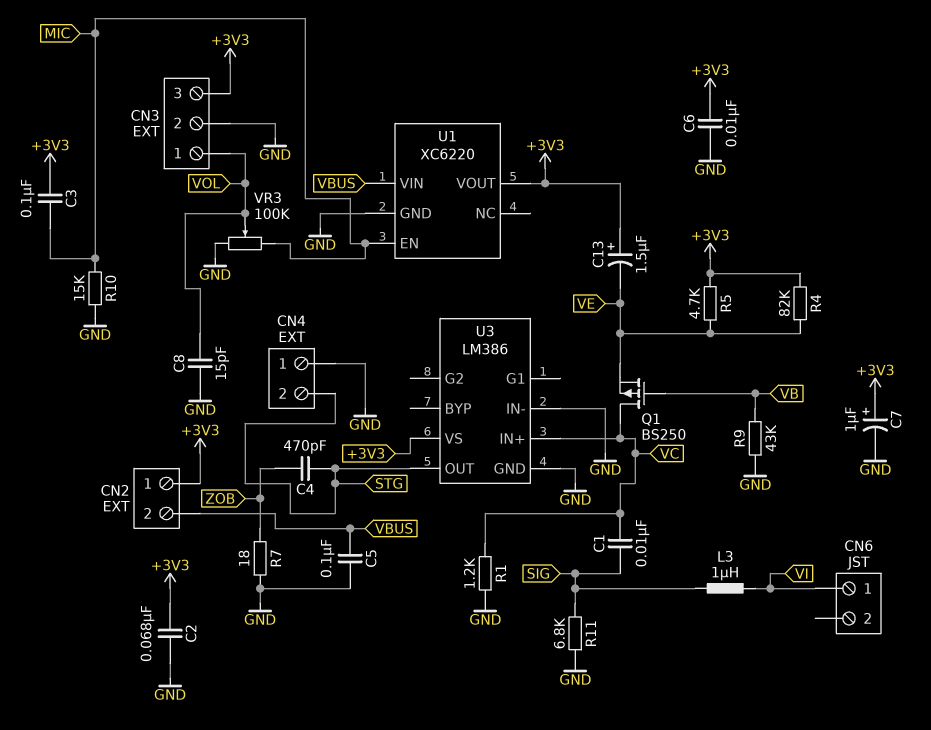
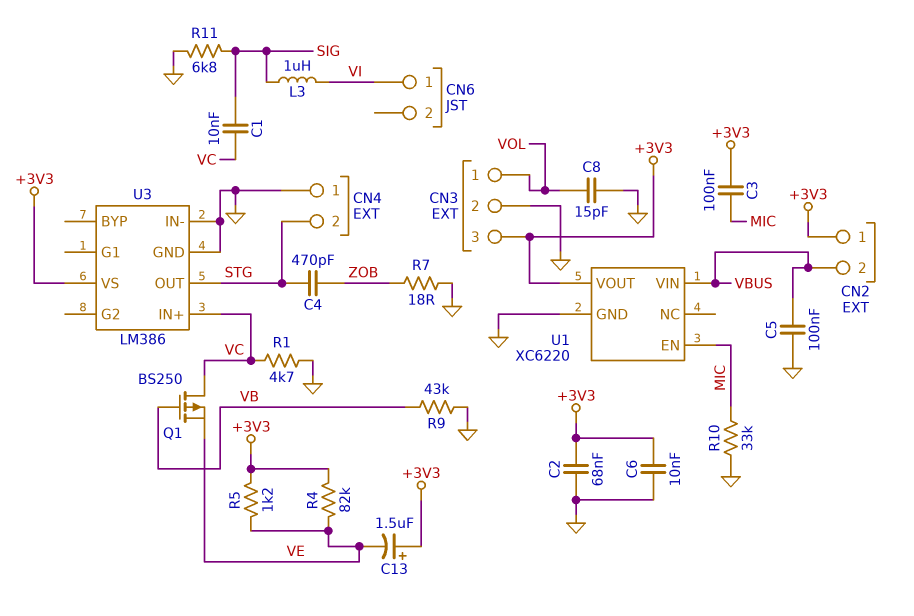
C7: 1uF (plus +3V3, minus GND) -> none
R1: 1.2k (GND, VC) -> 4.7k (GND, VC)
R5: 4.7k (+3V3, VE) -> 1.2k (+3V3, VE)
R10: 15k (GND, MIC) -> 33k (GND, MIC)
VR3: 100k (GND, MIC, wiper VOL) -> none

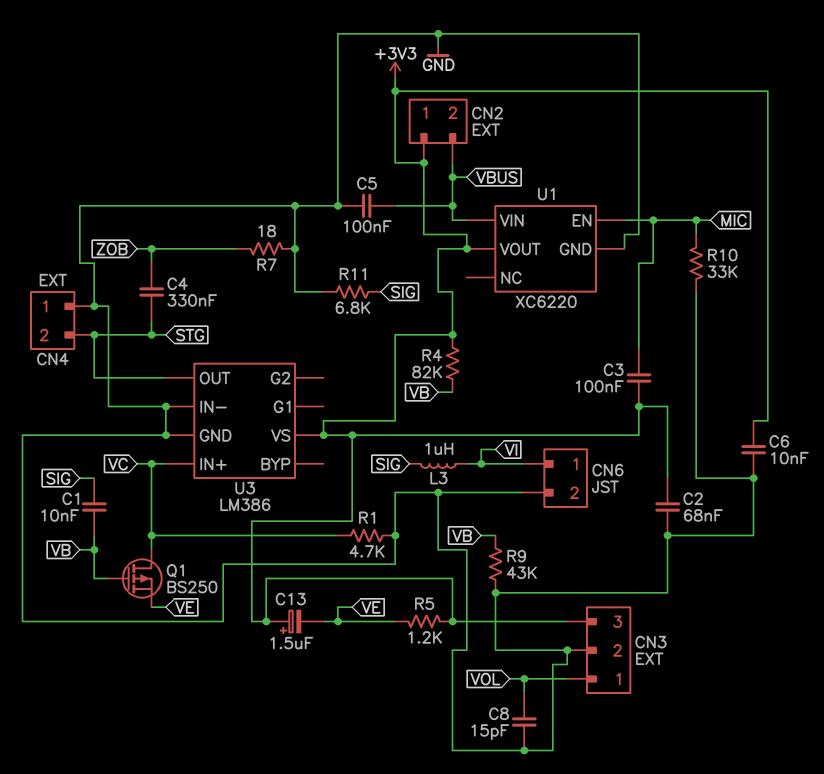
C1: 10nF (SIG, VC) -> 10nF (SIG, VB)
C4: 470pF (STG, ZOB) -> 330nF (STG, ZOB)
CN6 pin 2: none -> GND
R4: 82k (+3V3, VE) -> 82k (+3V3, VB)

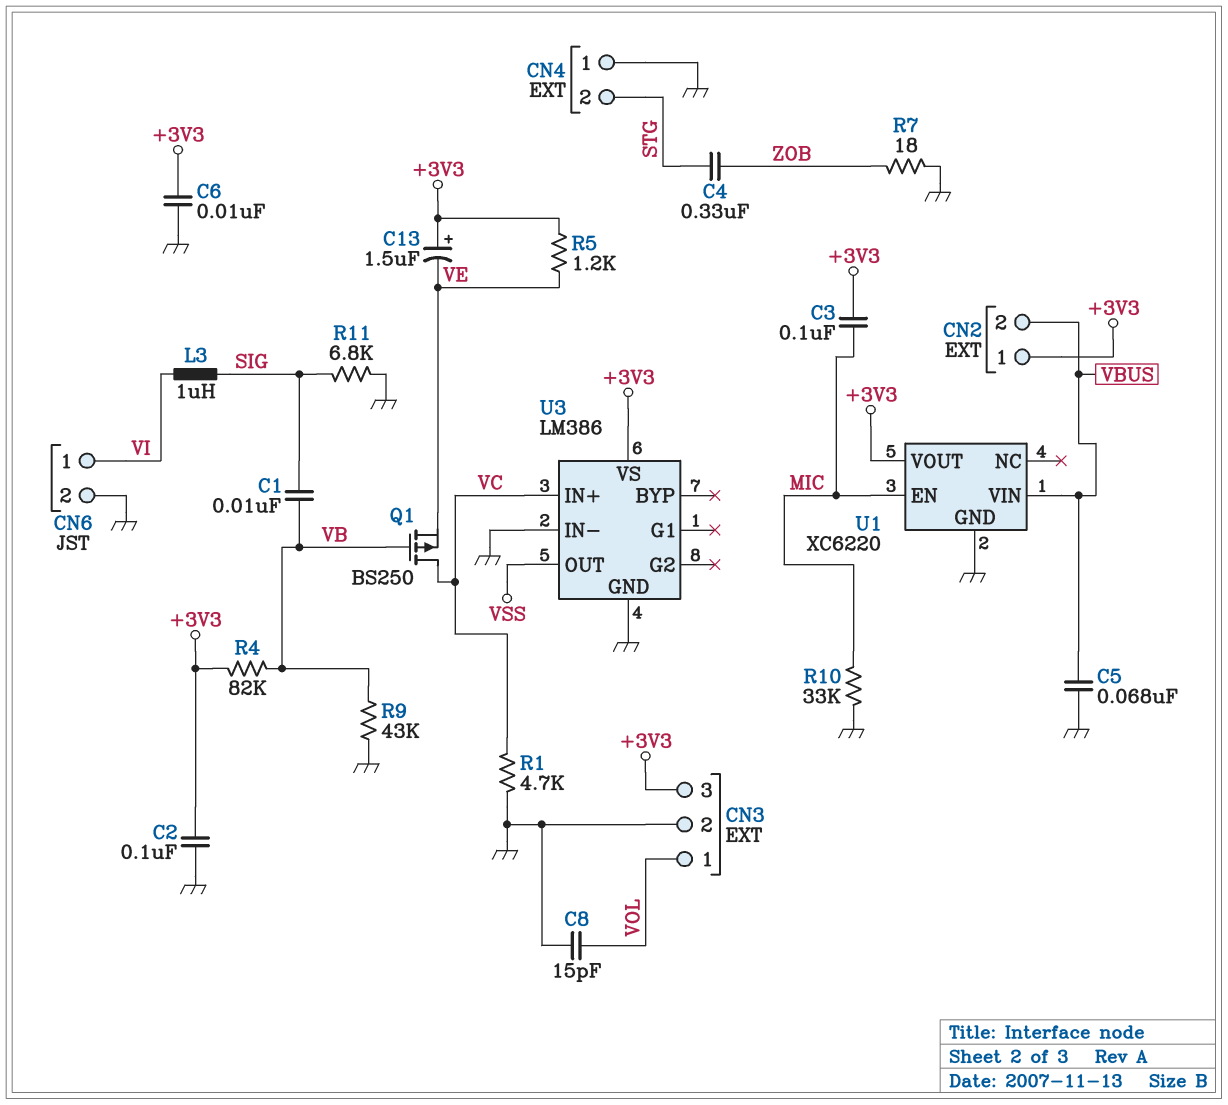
C2: 68nF (+3V3, GND) -> 100nF (+3V3, GND)
C5: 100nF (GND, VBUS) -> 68nF (GND, VBUS)
U3 pin OUT: STG -> VSS

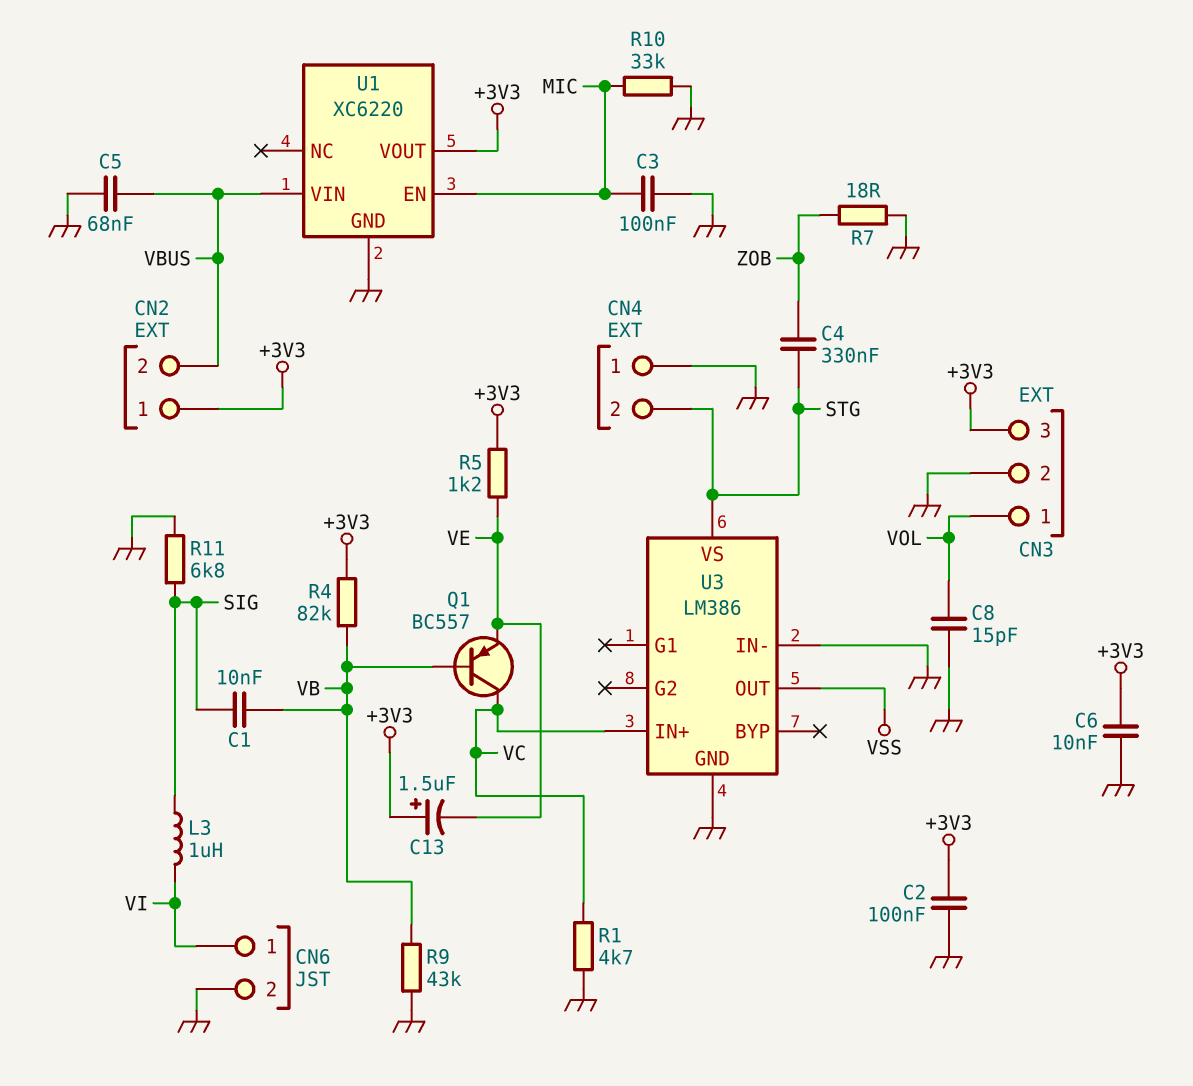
C3: 100nF (+3V3, MIC) -> 100nF (GND, MIC)
Q1: PMOS BS250 (G VB, D VC, S VE) -> PNP BC557 (B VB, C VC, E VE)
U3 pin VS: +3V3 -> STG

